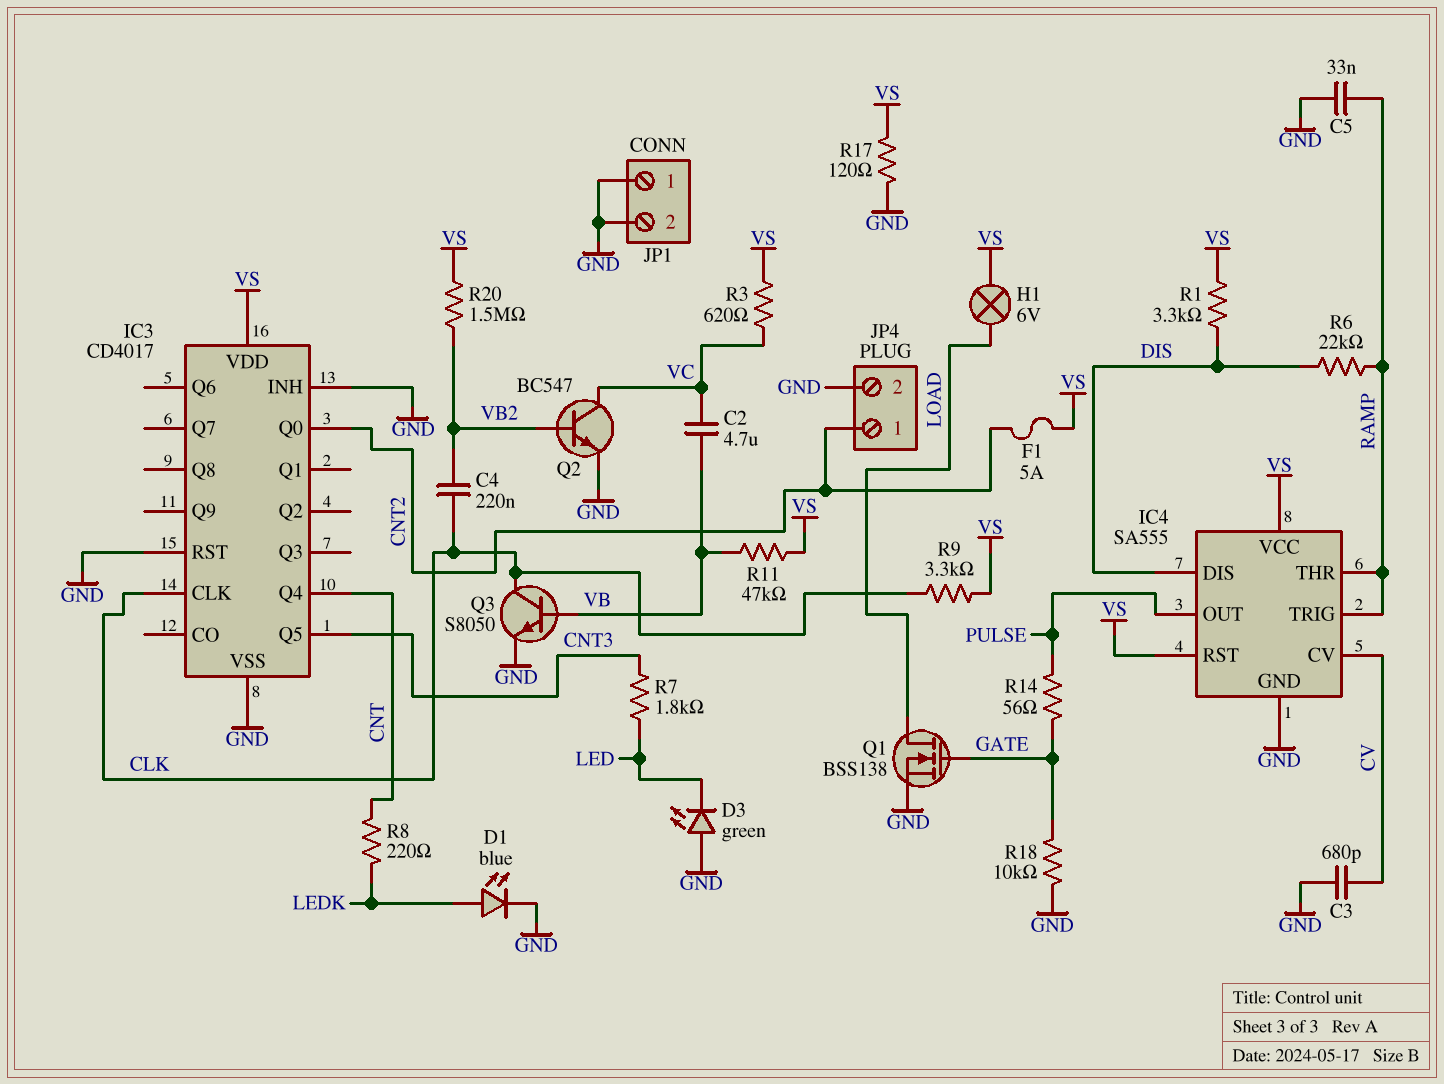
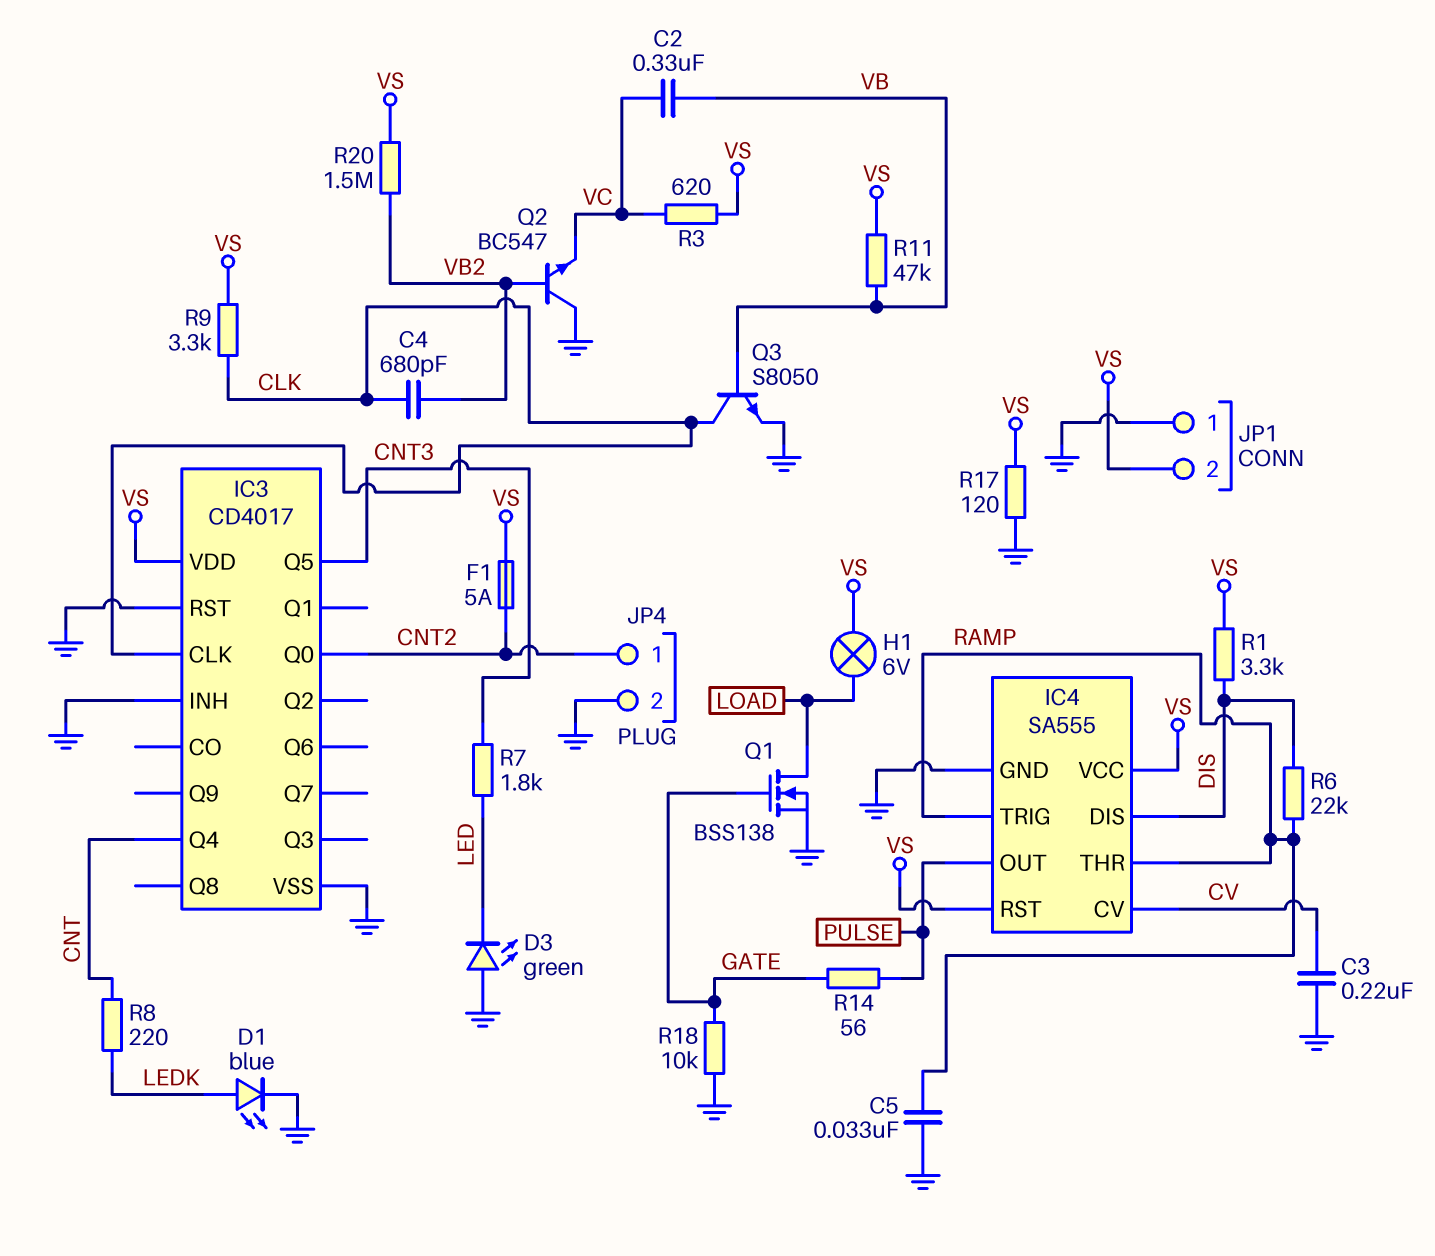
C2: 4.7uF (VB, VC) -> 330nF (VB, VC)
C3: 680pF (CV, GND) -> 220nF (CV, GND)
C4: 220nF (CLK, VB2) -> 680pF (CLK, VB2)
JP1 pin 2: GND -> VS
Q2: NPN BC547 (B VB2, C VC, E GND) -> NPN BC547 (B VB2, C GND, E VC)

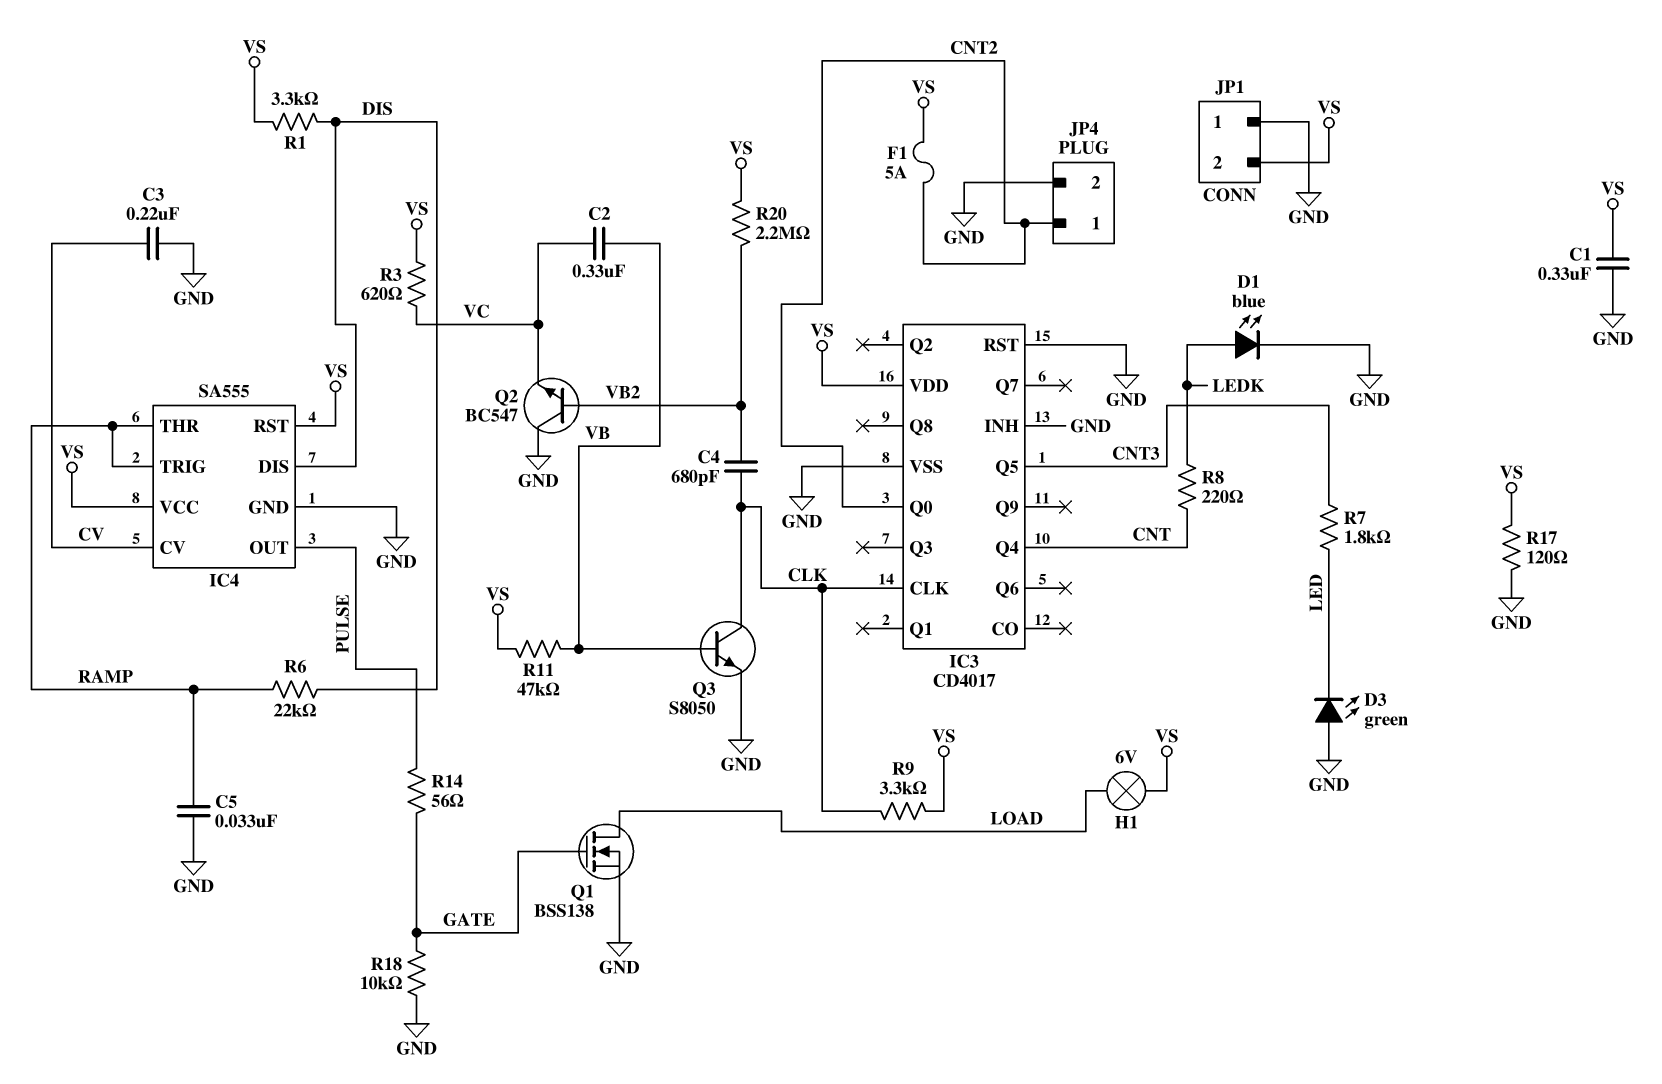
C1: none -> 330nF (GND, VS)
R20: 1.5M (VB2, VS) -> 2.2M (VB2, VS)

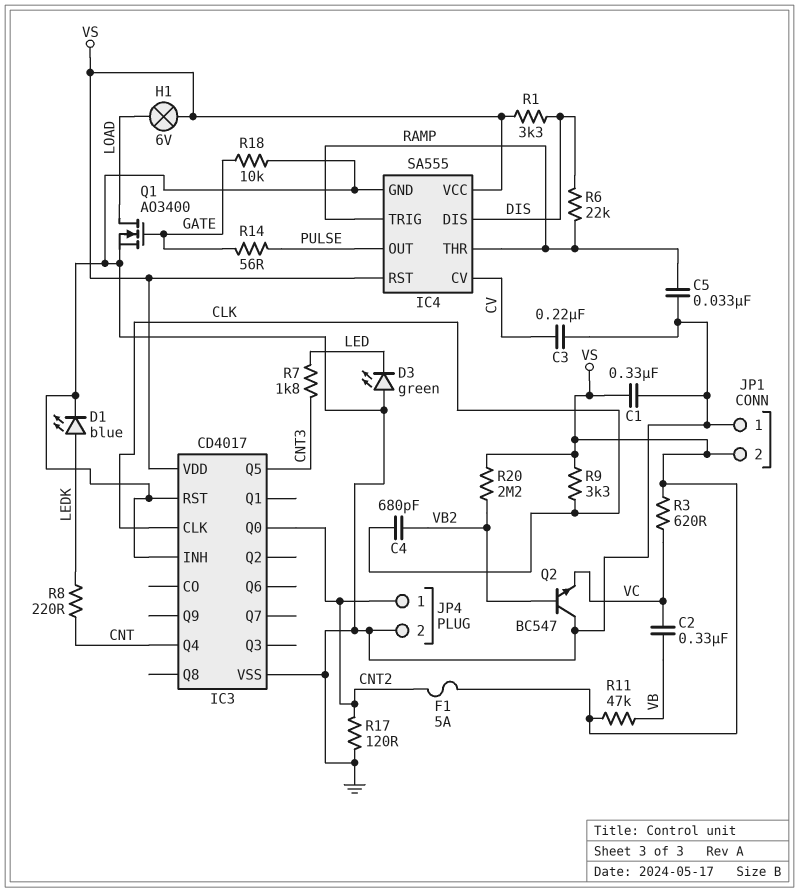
Q1: NMOS BSS138 (G GATE, D LOAD, S GND) -> NMOS AO3400 (G GATE, D LOAD, S GND)
Q3: NPN S8050 (B VB, C CLK, E GND) -> none
R17: 120 (GND, VS) -> 120 (CNT2, GND)

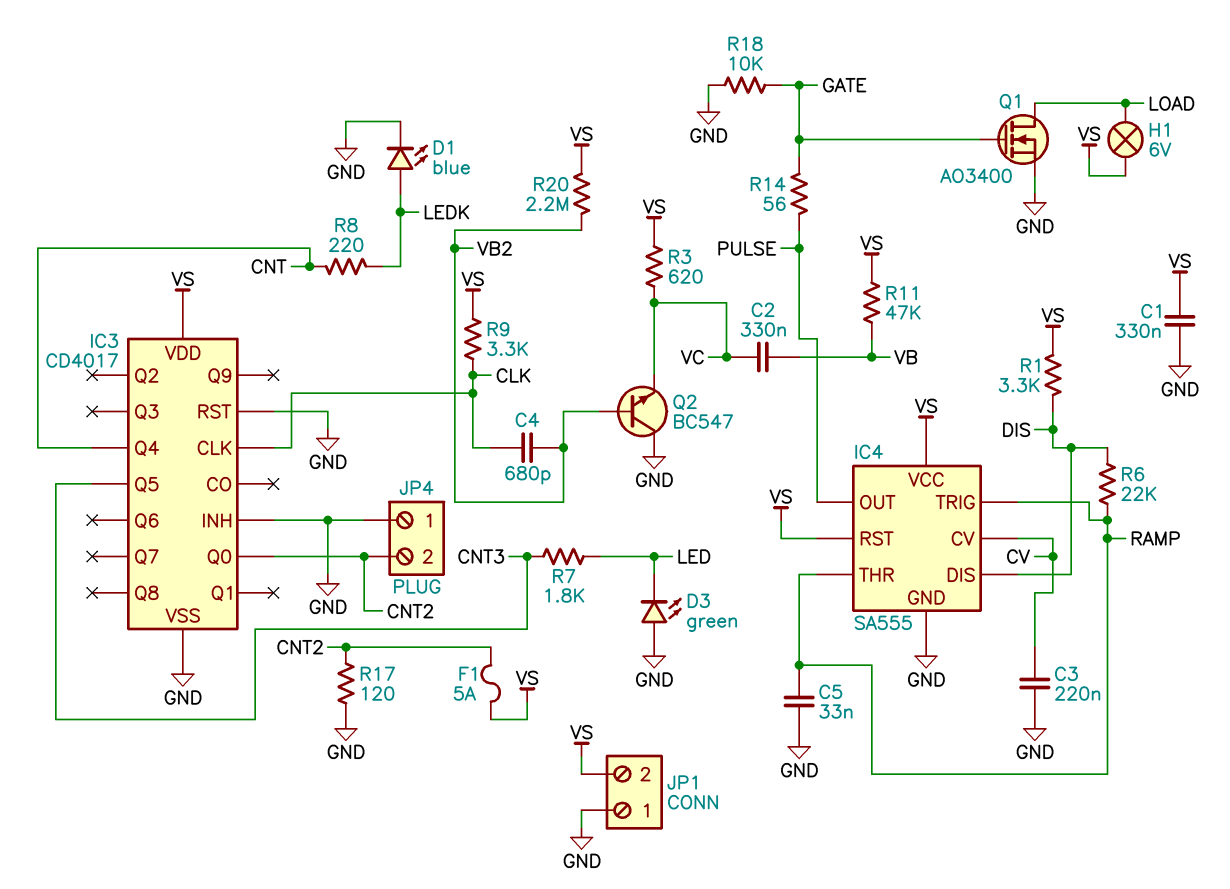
JP4 pin 1: CNT2 -> GND
JP4 pin 2: GND -> CNT2

